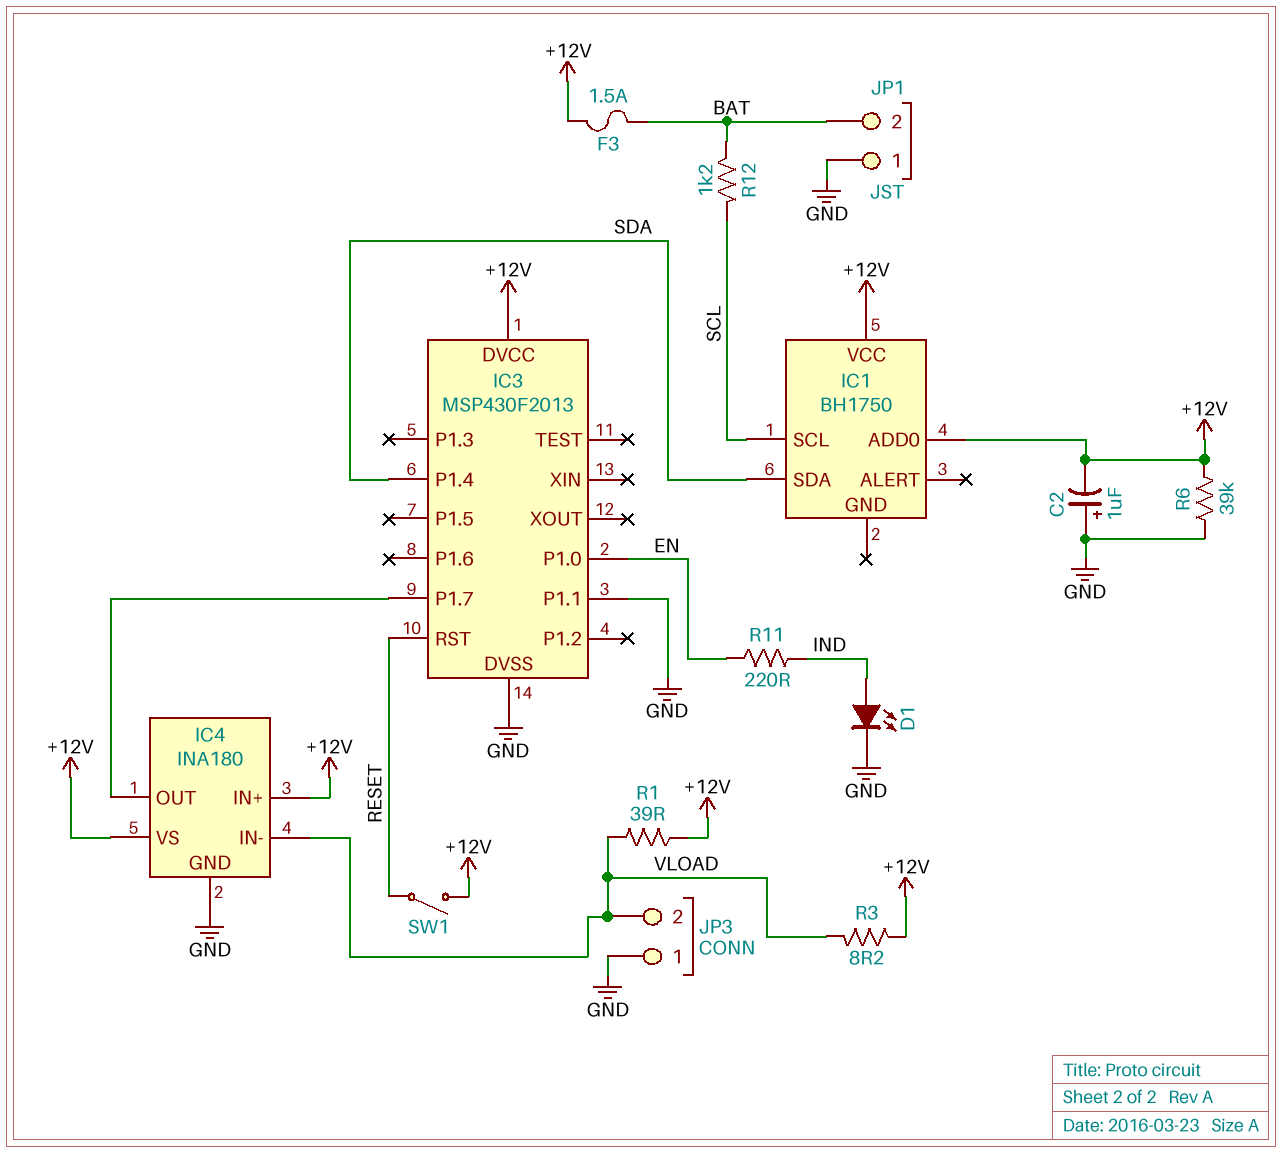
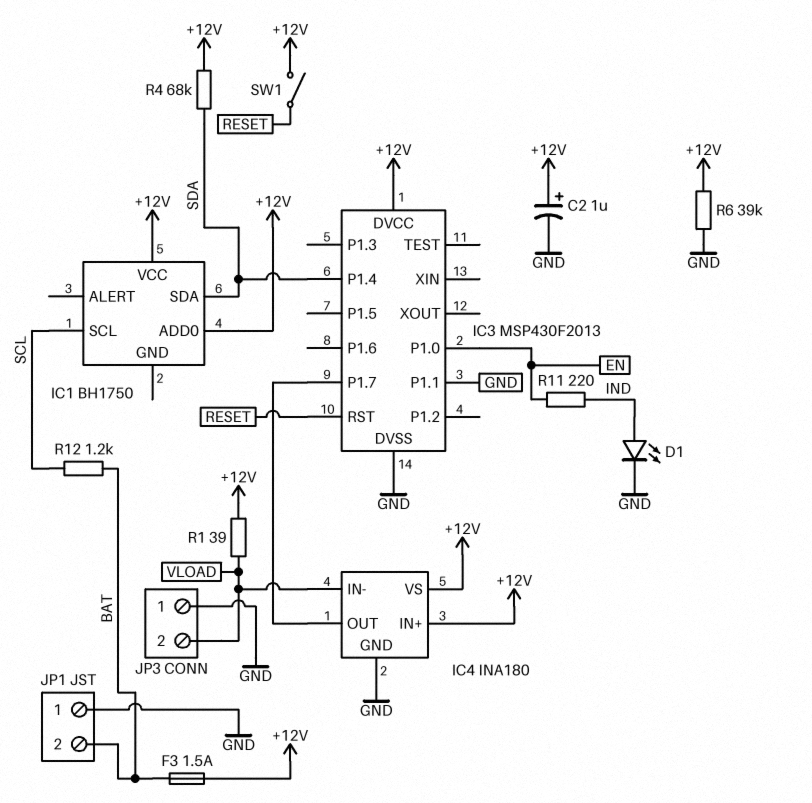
C2: 1uF (plus GND, minus +12V) -> 1uF (plus +12V, minus GND)
R3: 8.2 (+12V, VLOAD) -> none
R4: none -> 68k (+12V, SDA)

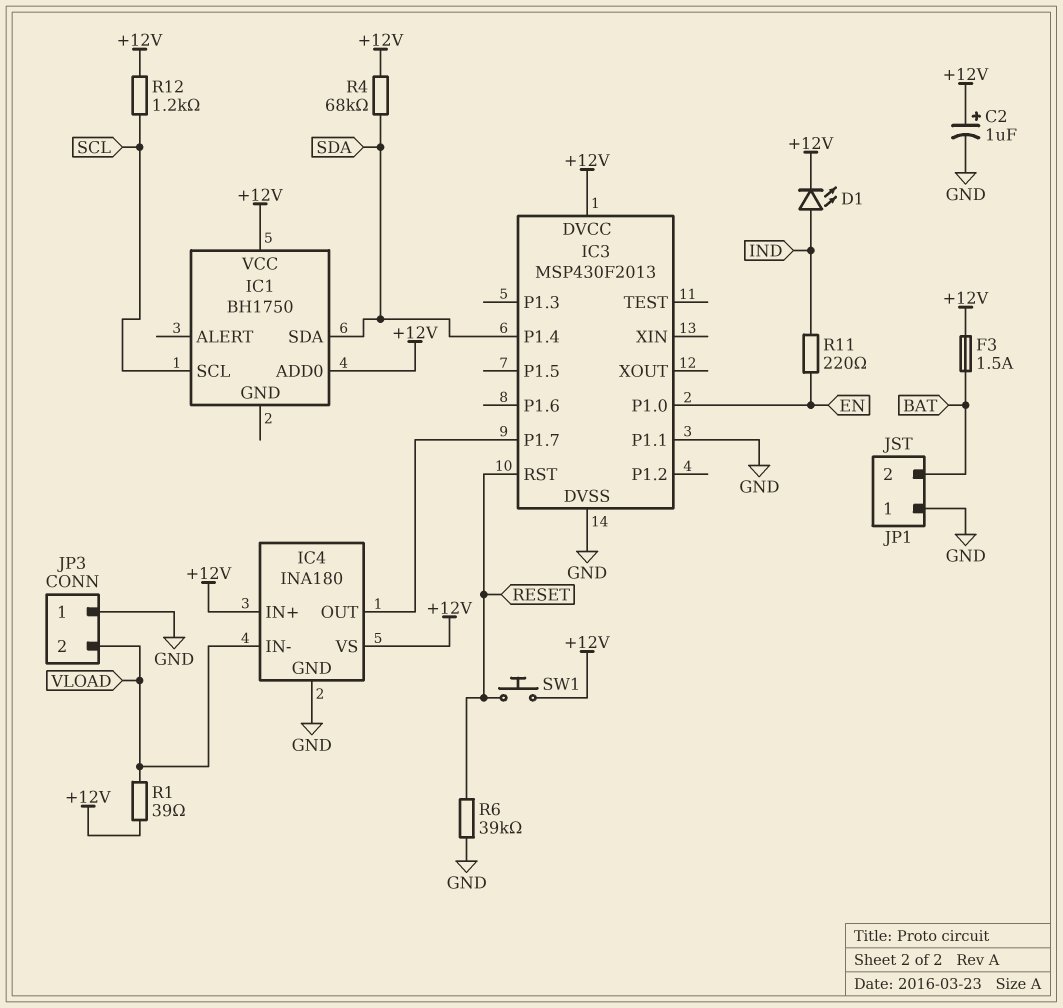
D1: LED (A IND, K GND) -> LED (A IND, K +12V)
R6: 39k (+12V, GND) -> 39k (GND, RESET)
R12: 1.2k (BAT, SCL) -> 1.2k (+12V, SCL)
SW1: switch (+12V, RESET) -> button (+12V, RESET)

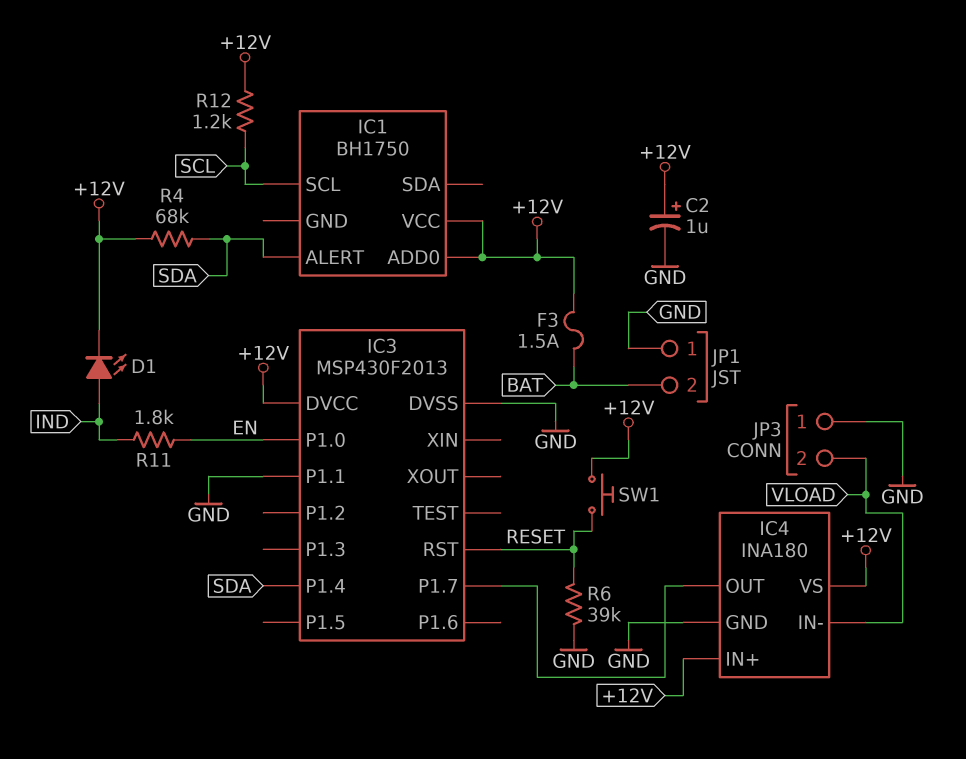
IC1 pin ALERT: none -> SDA
IC1 pin SDA: SDA -> none
R1: 39 (+12V, VLOAD) -> none
R11: 220 (EN, IND) -> 1.8k (EN, IND)

